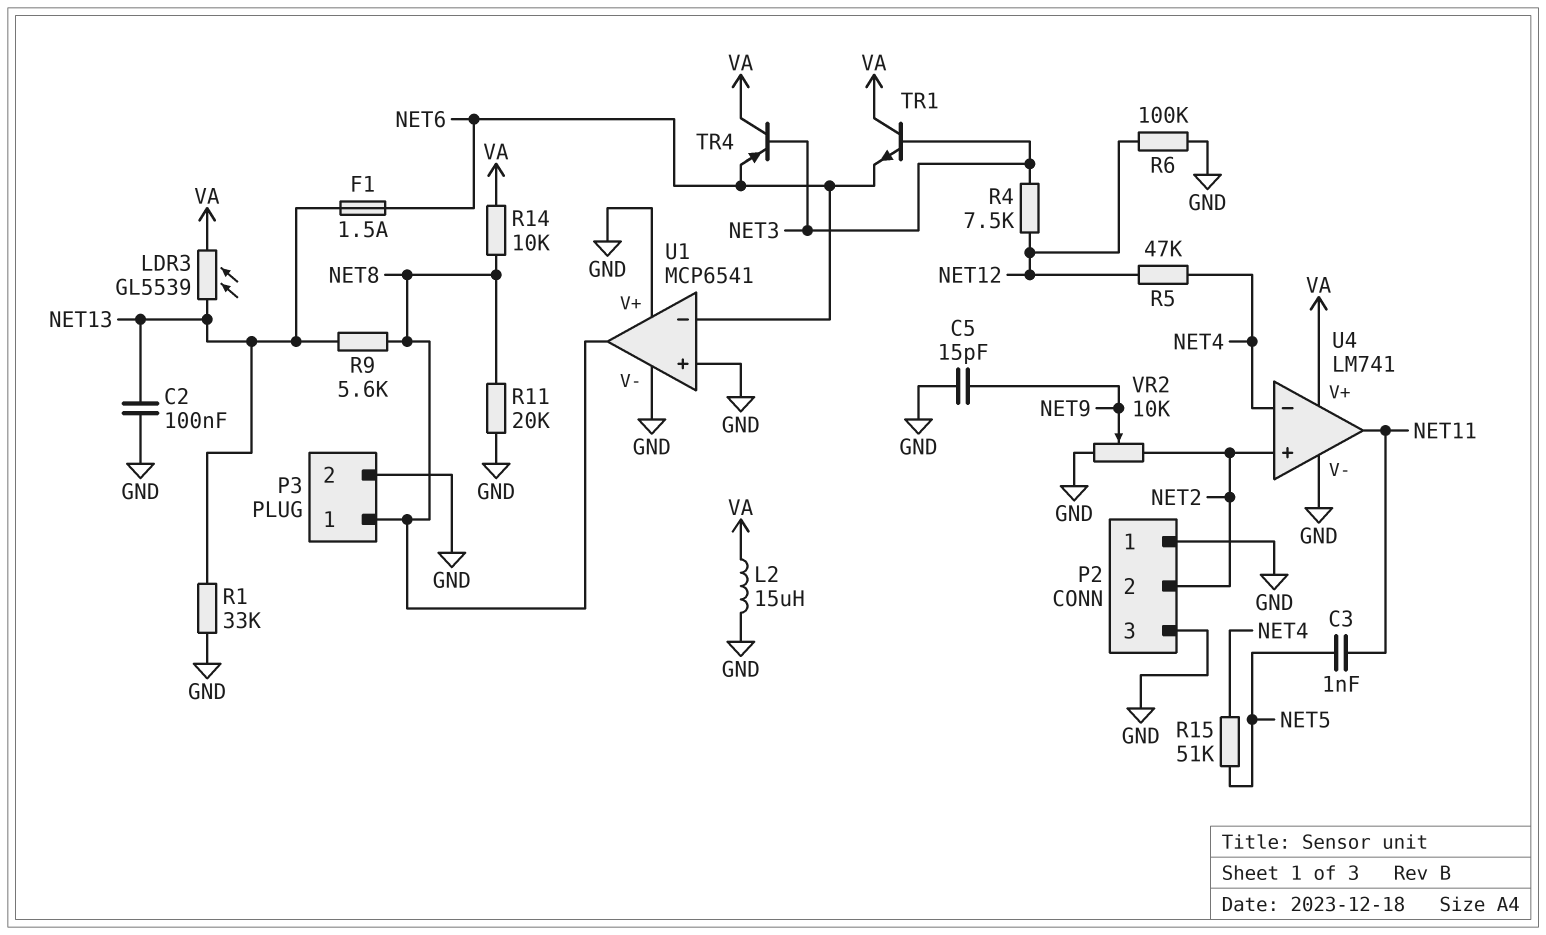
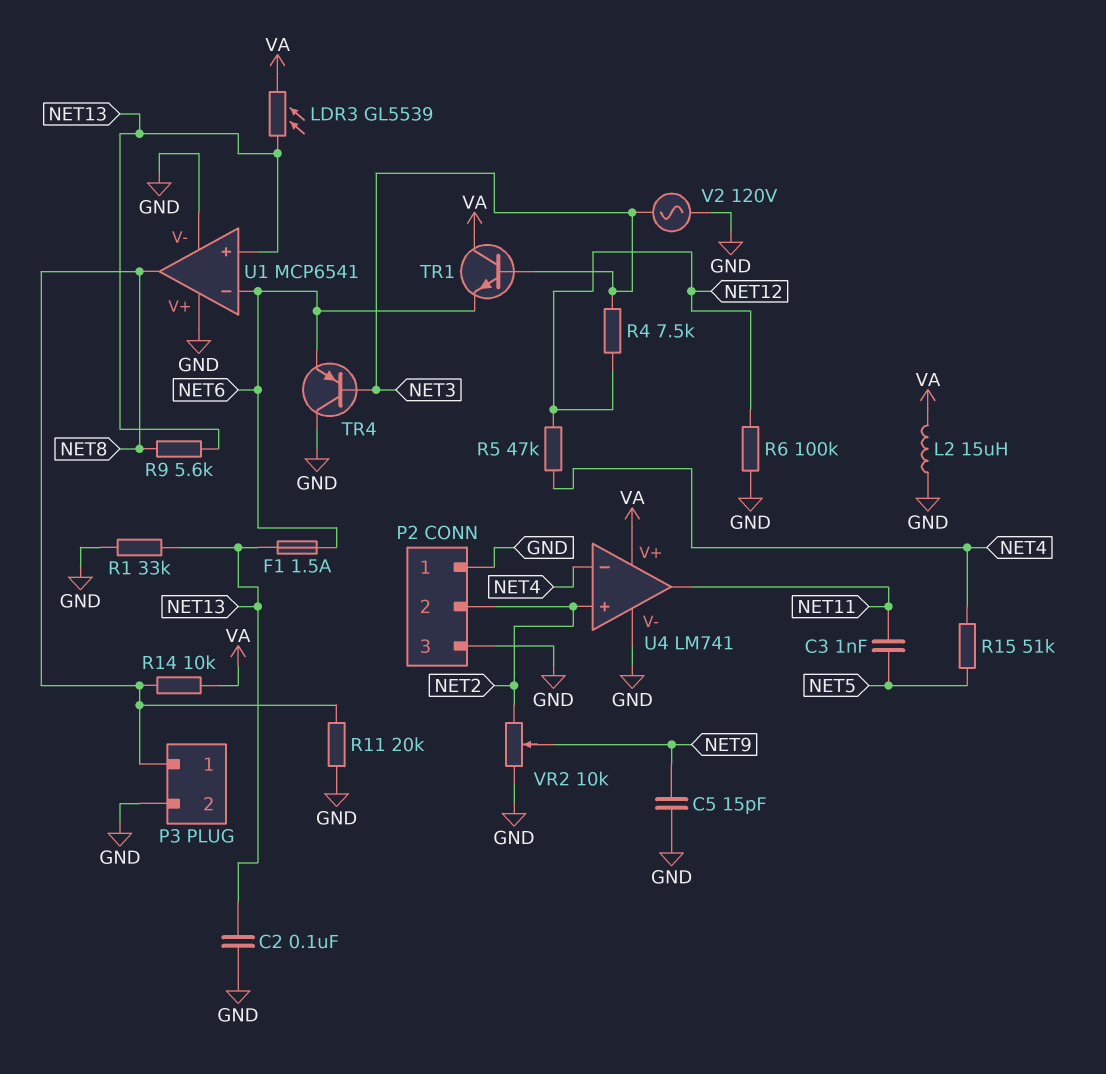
TR4: PNP (B NET3, C VA, E NET6) -> PNP (B NET3, C GND, E NET6)
U1 pin in+: GND -> NET13
V2: none -> AC 120V (GND, NET3)

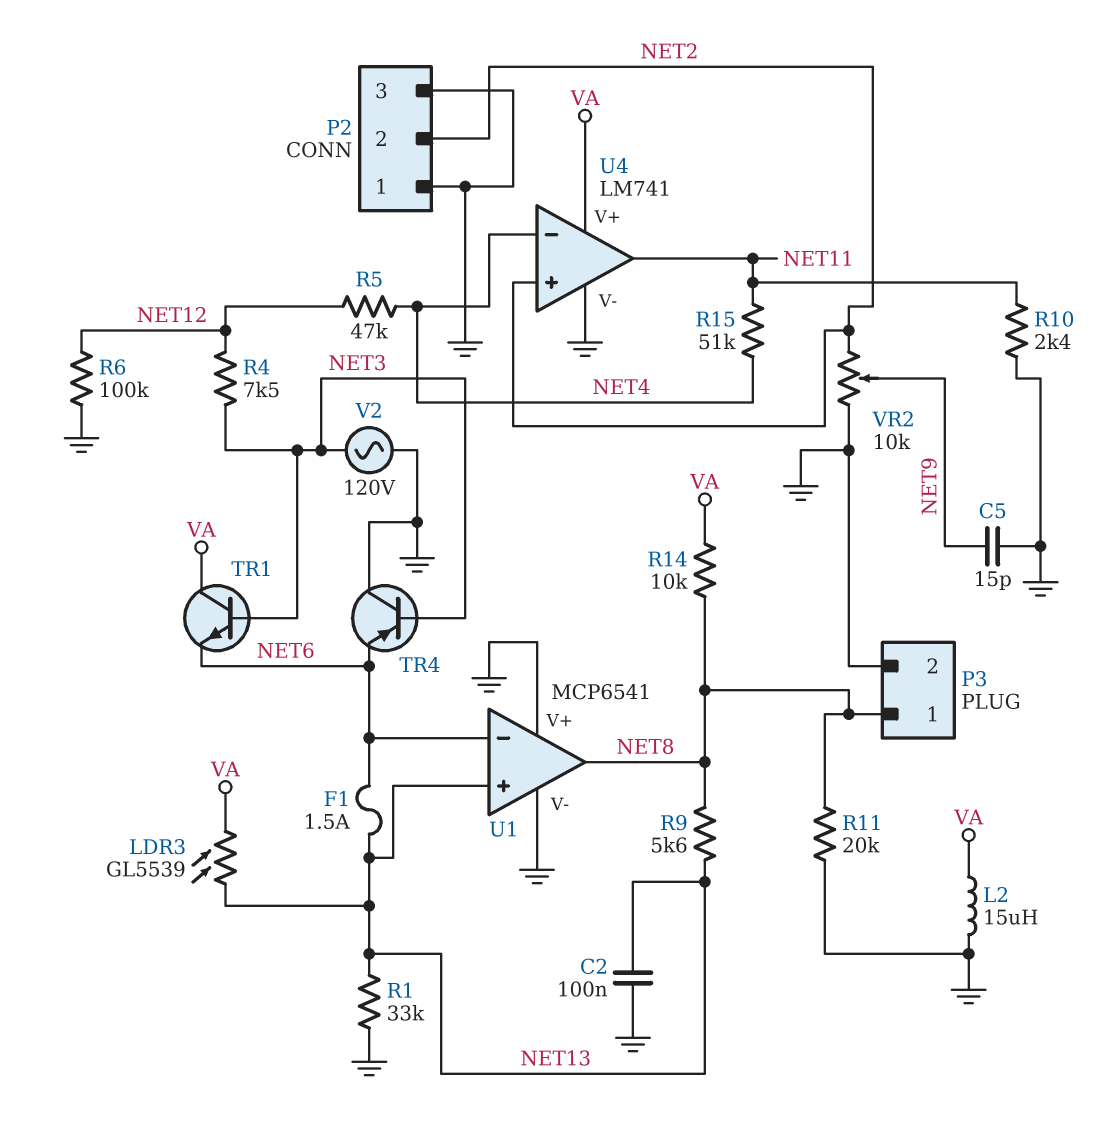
C3: 1nF (NET5, NET11) -> none
R10: none -> 2.4k (GND, NET11)
R15: 51k (NET4, NET5) -> 51k (NET4, NET11)

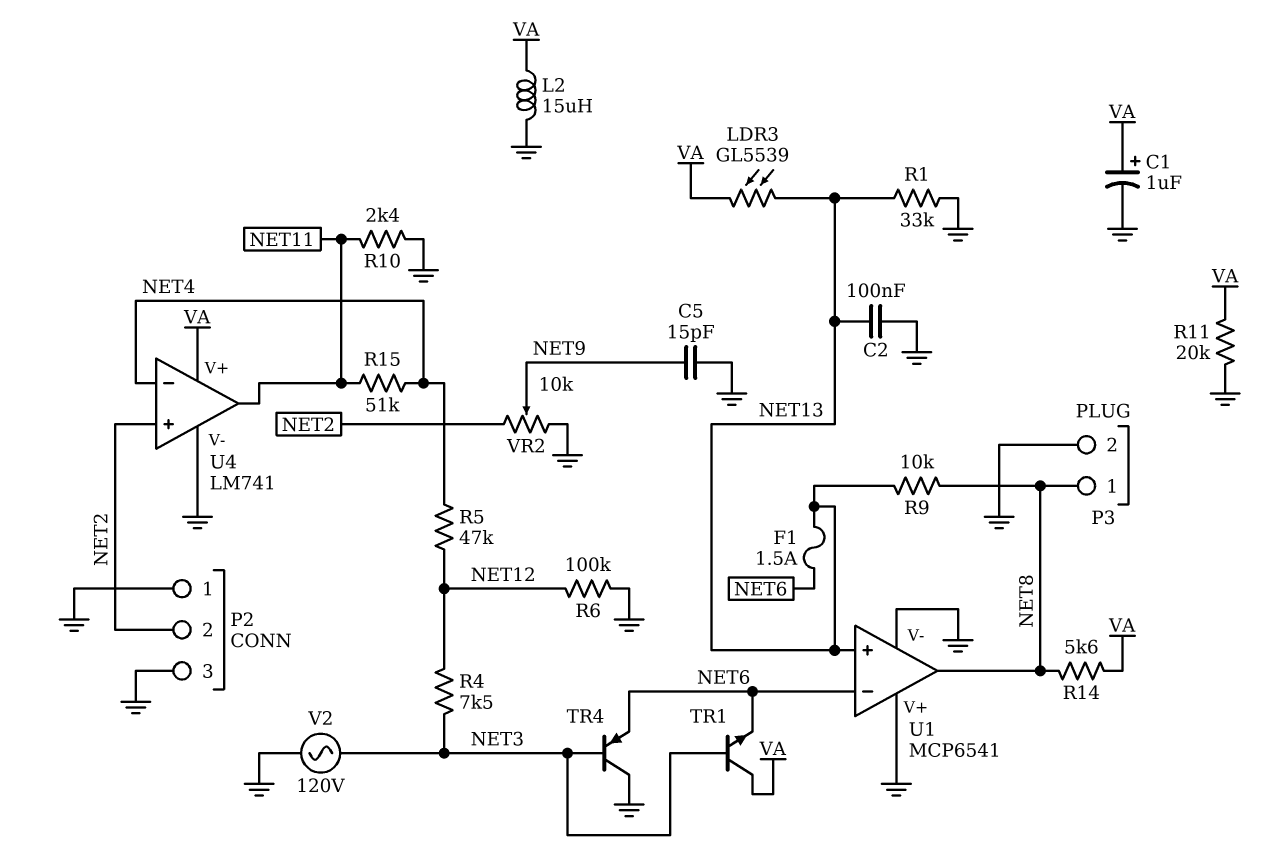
C1: none -> 1uF (plus VA, minus GND)
R9: 5.6k (NET8, NET13) -> 10k (NET8, NET13)
R11: 20k (GND, NET8) -> 20k (GND, VA)
R14: 10k (NET8, VA) -> 5.6k (NET8, VA)

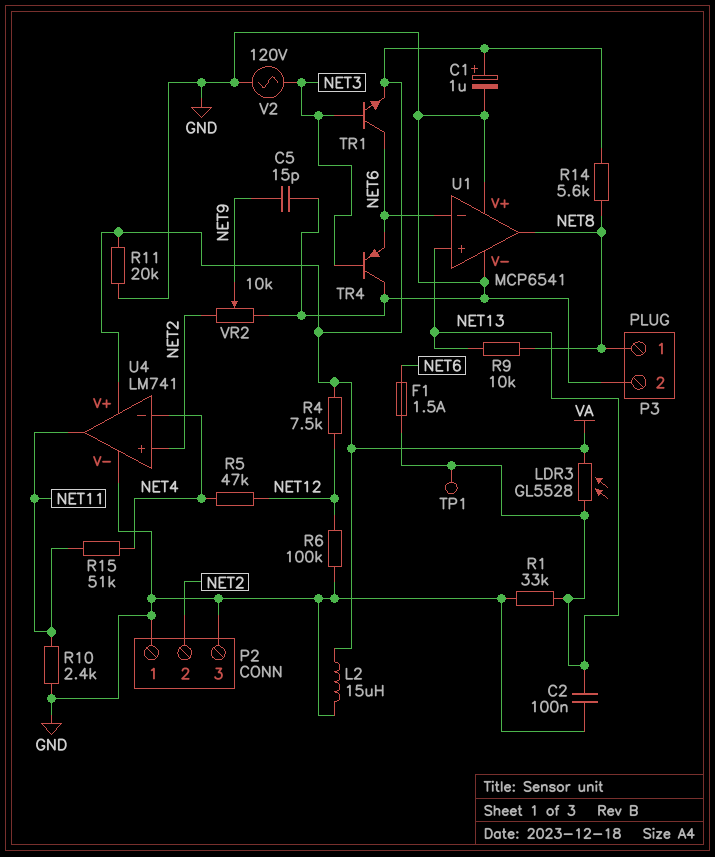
LDR3: GL5539 (NET13, VA) -> GL5528 (NET13, VA)
R4: 7.5k (NET3, NET12) -> 7.5k (NET12, VA)
TP1: none -> test point (NET13)
TR1: NPN (B NET3, C VA, E NET6) -> NPN (B NET3, C NET6, E VA)

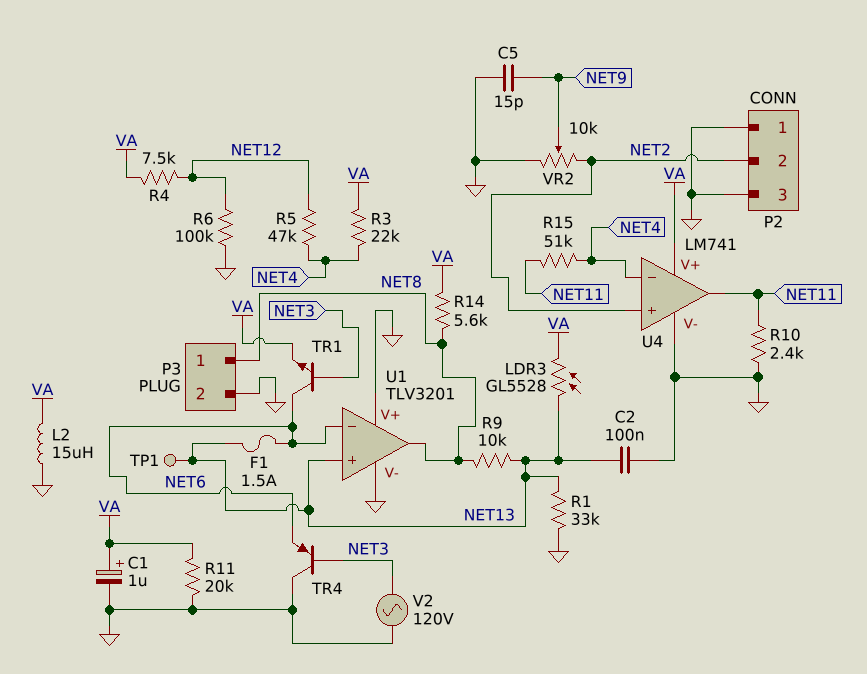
R3: none -> 22k (NET4, VA)
U1: MCP6541 -> TLV3201

